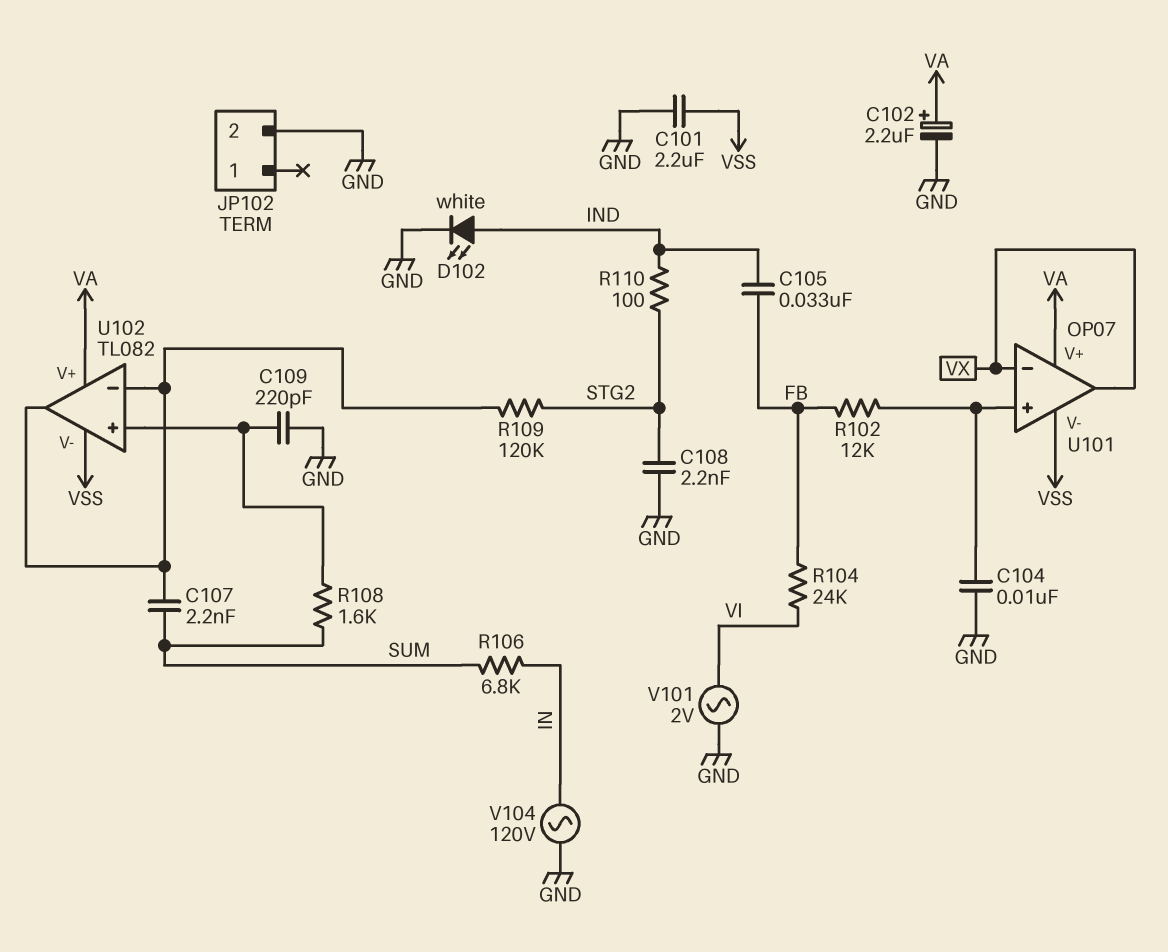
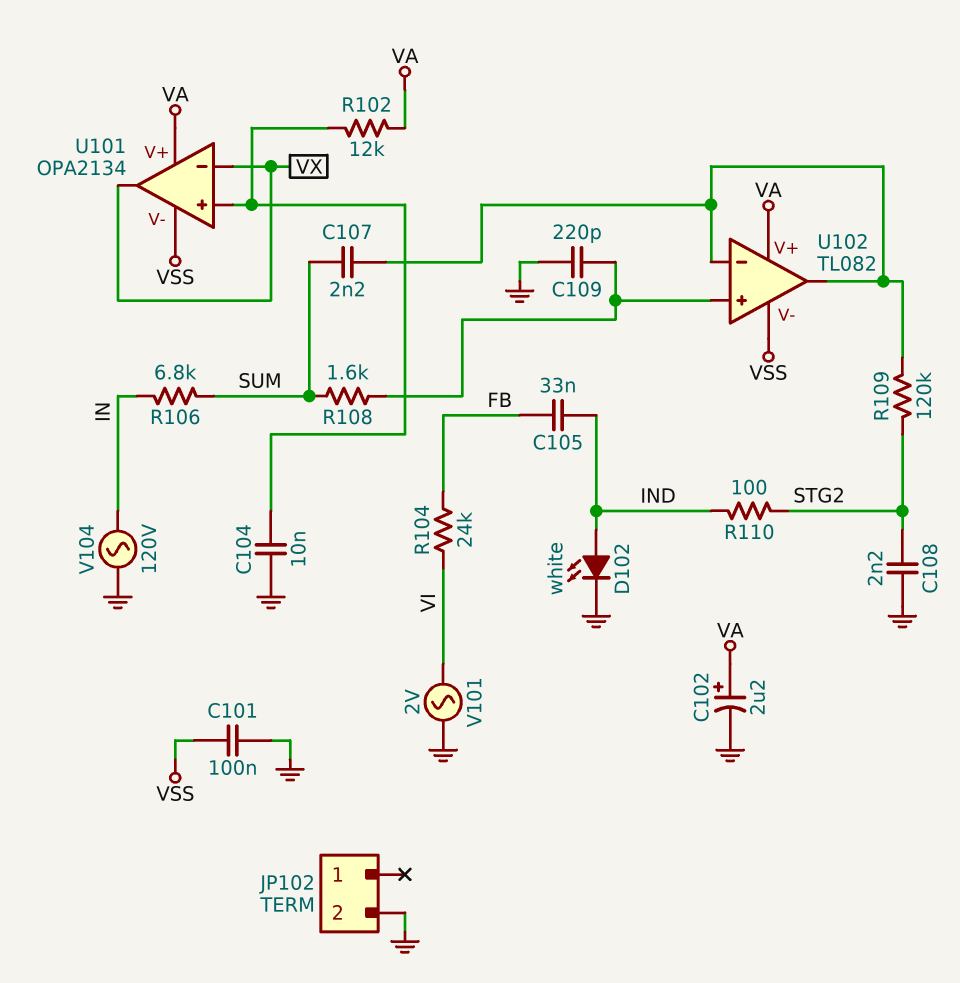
C101: 2.2uF (GND, VSS) -> 100nF (GND, VSS)
R102: 12k (FB, U101/in+) -> 12k (U101/in+, VA)
U101: OP07 -> OPA2134

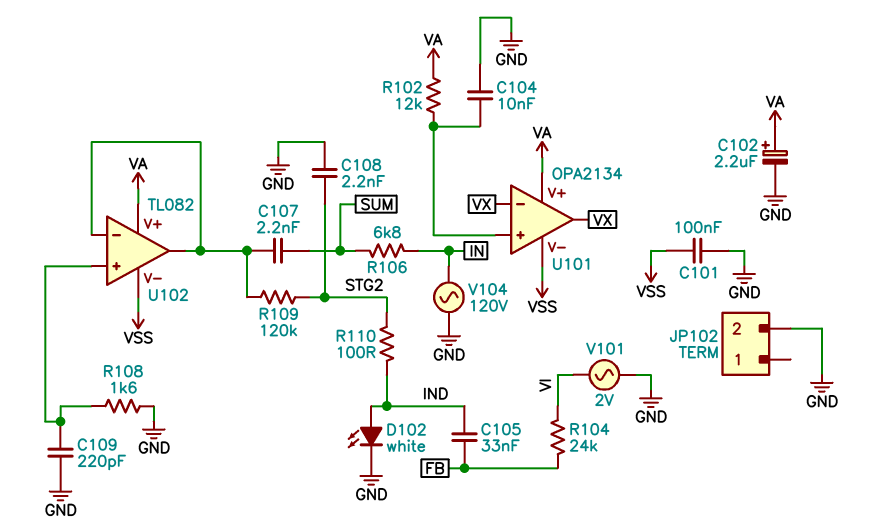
R108: 1.6k (SUM, U102/in+) -> 1.6k (GND, U102/in+)

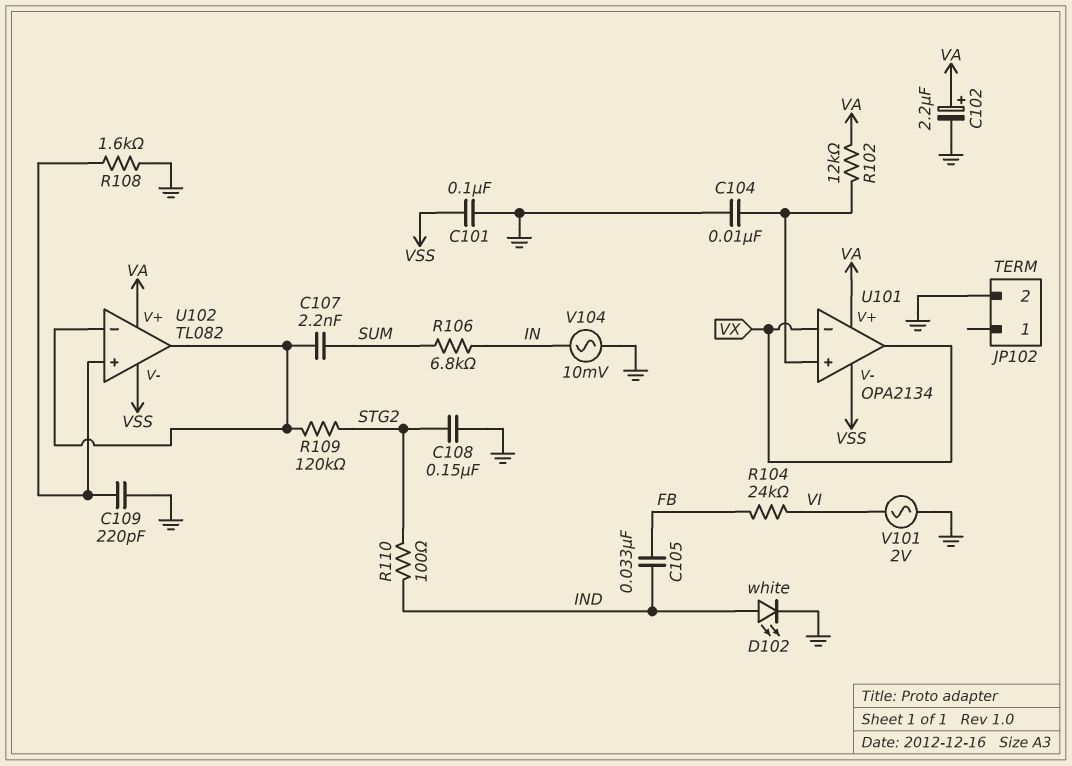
C108: 2.2nF (GND, STG2) -> 150nF (GND, STG2)
V104: AC 120V (GND, IN) -> AC 10mV (GND, IN)

